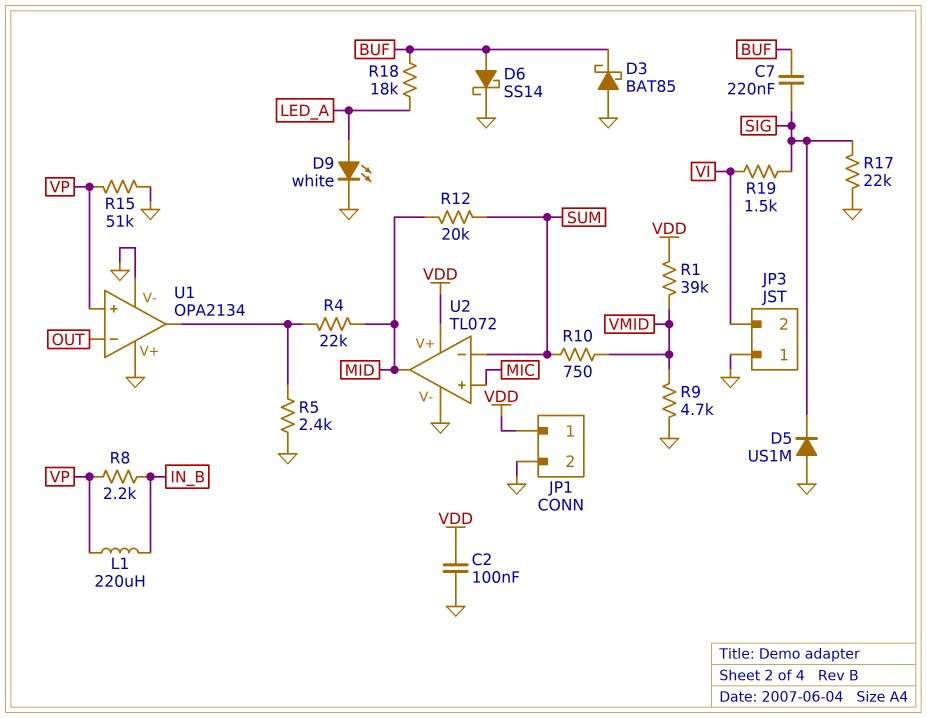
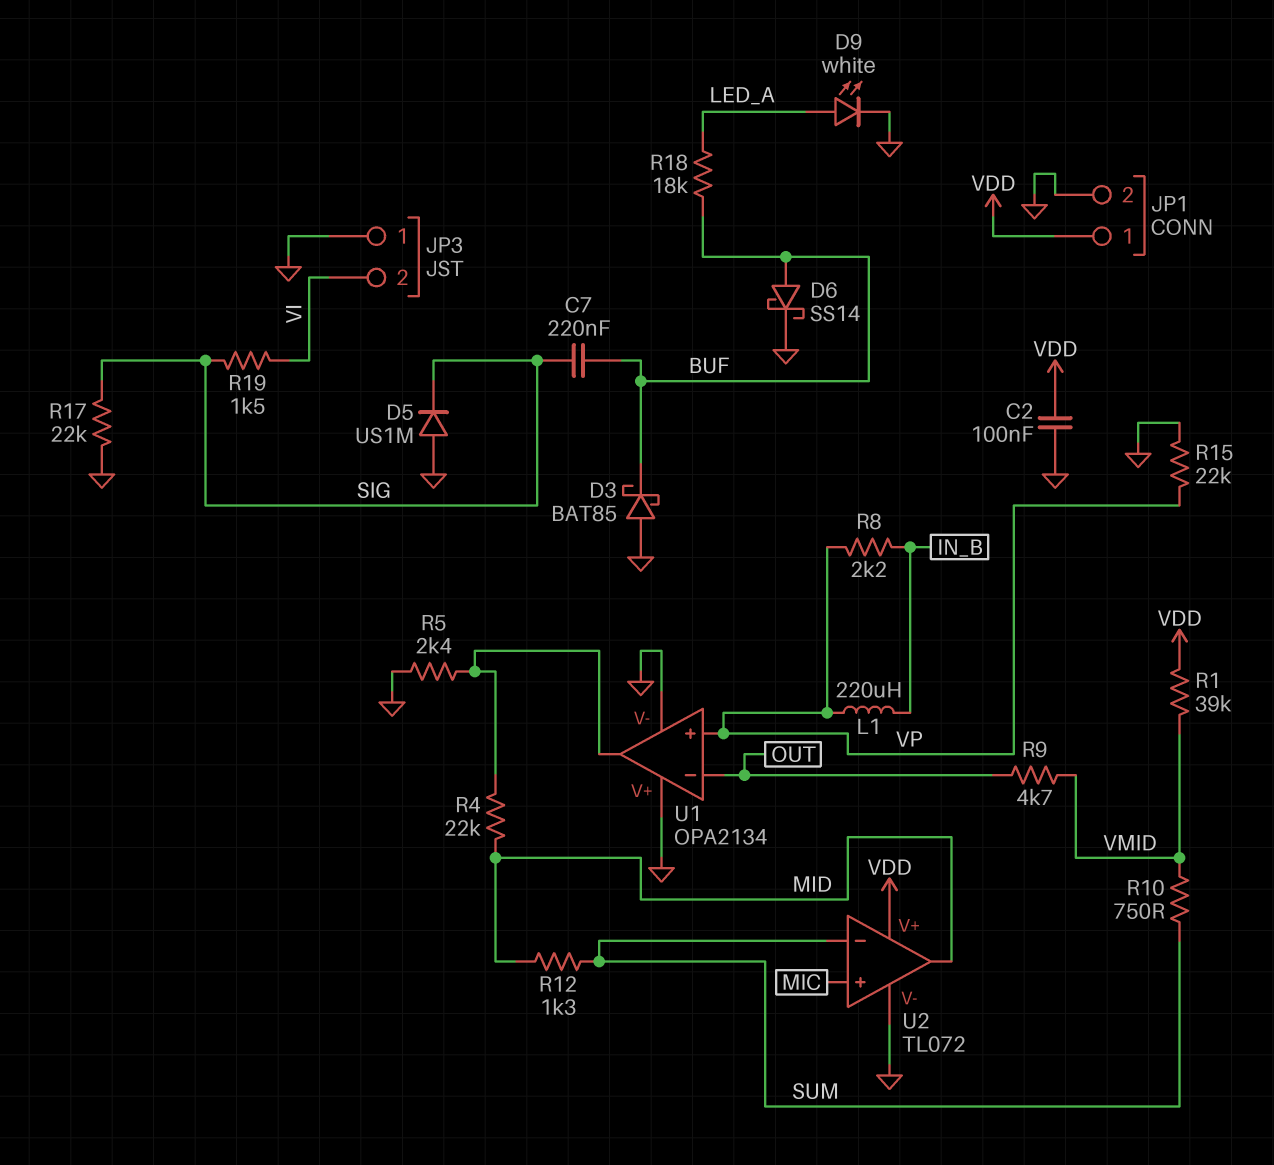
R9: 4.7k (GND, VMID) -> 4.7k (OUT, VMID)
R12: 20k (MID, SUM) -> 1.3k (MID, SUM)
R15: 51k (GND, VP) -> 22k (GND, VP)

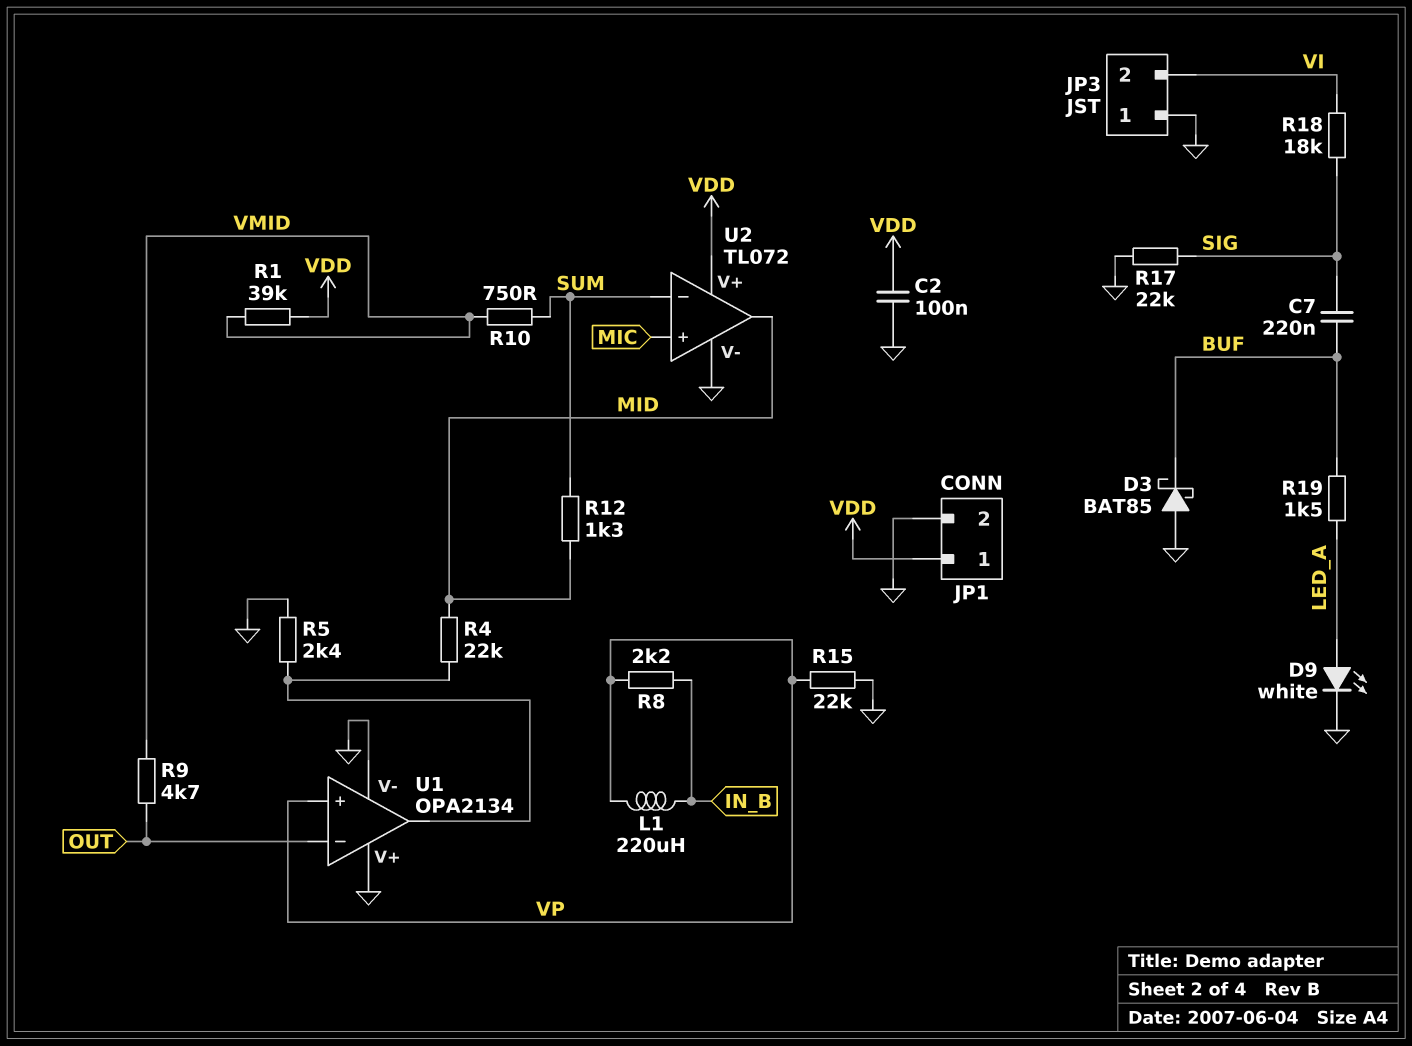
D5: diode US1M (A GND, K SIG) -> none
D6: schottky SS14 (A BUF, K GND) -> none
R18: 18k (BUF, LED_A) -> 18k (SIG, VI)
R19: 1.5k (SIG, VI) -> 1.5k (BUF, LED_A)

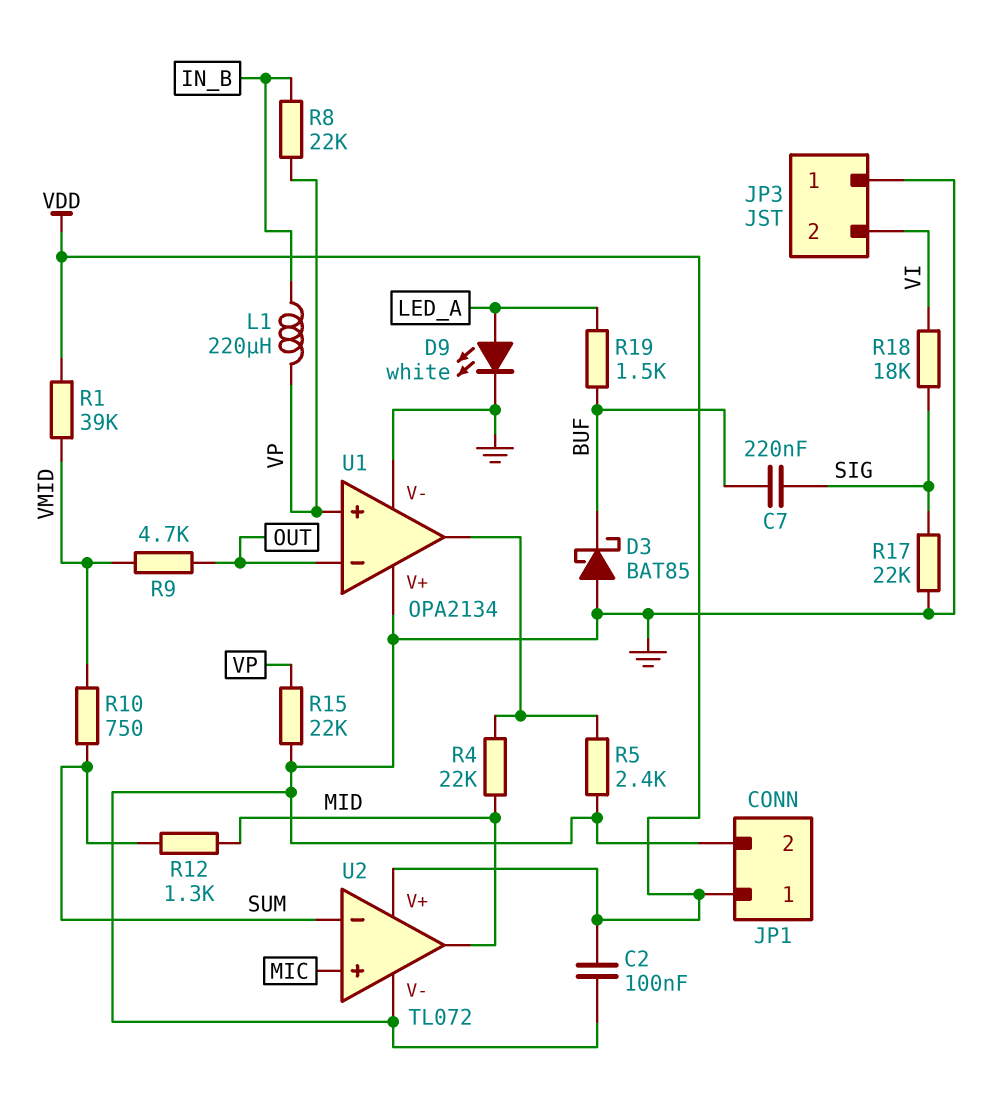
R8: 2.2k (IN_B, VP) -> 22k (IN_B, VP)

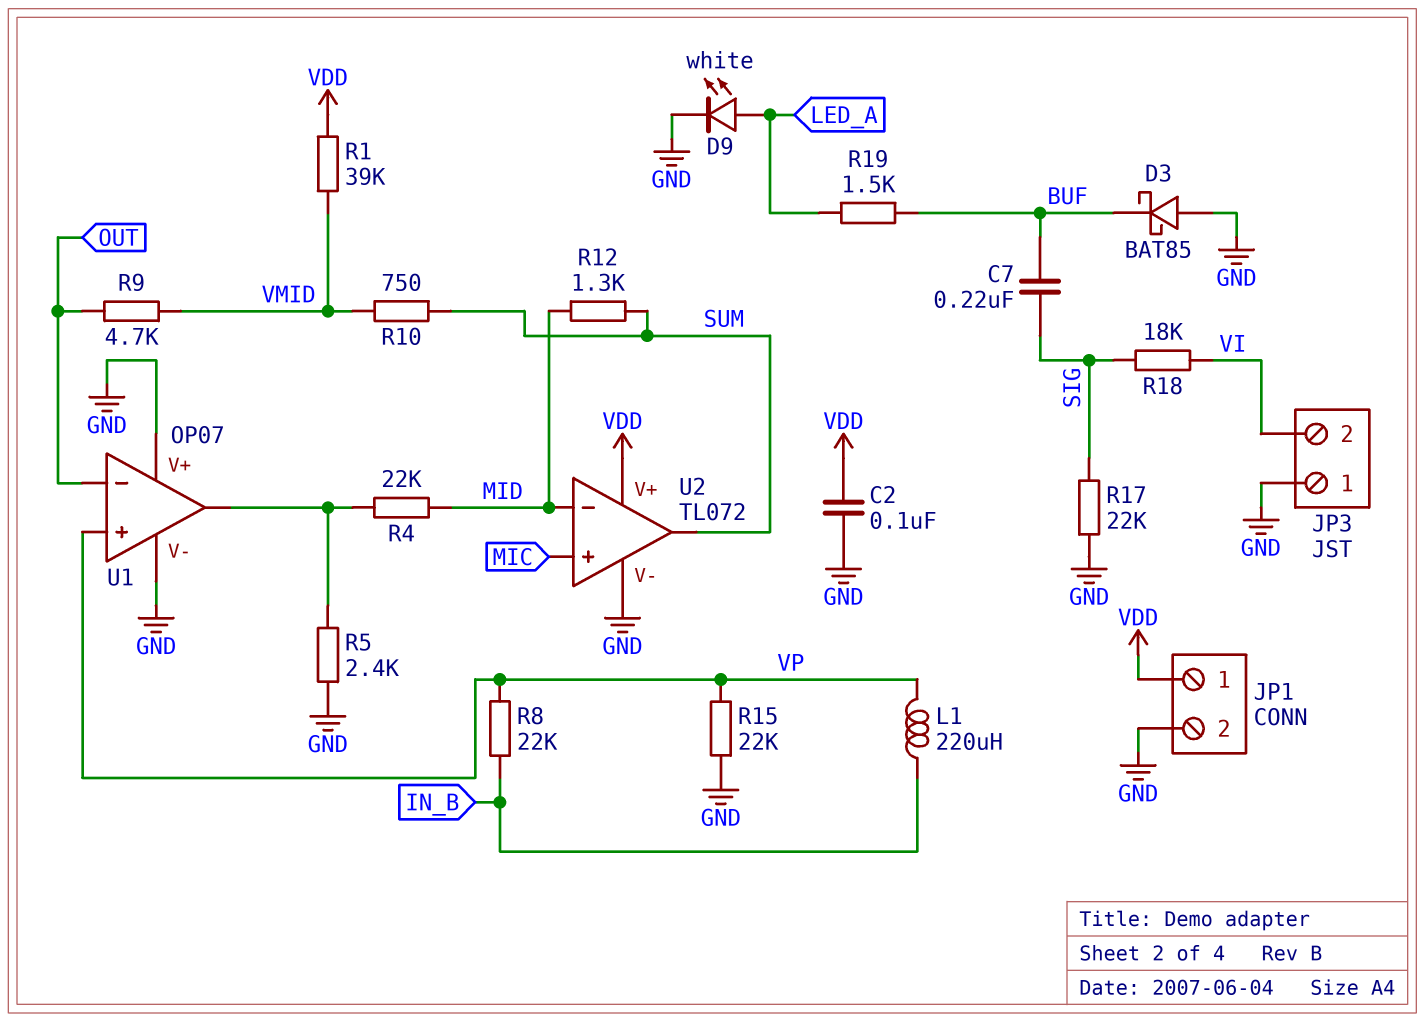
U1: OPA2134 -> OP07
U2 pin in-: SUM -> MID
U2 pin out: MID -> SUM

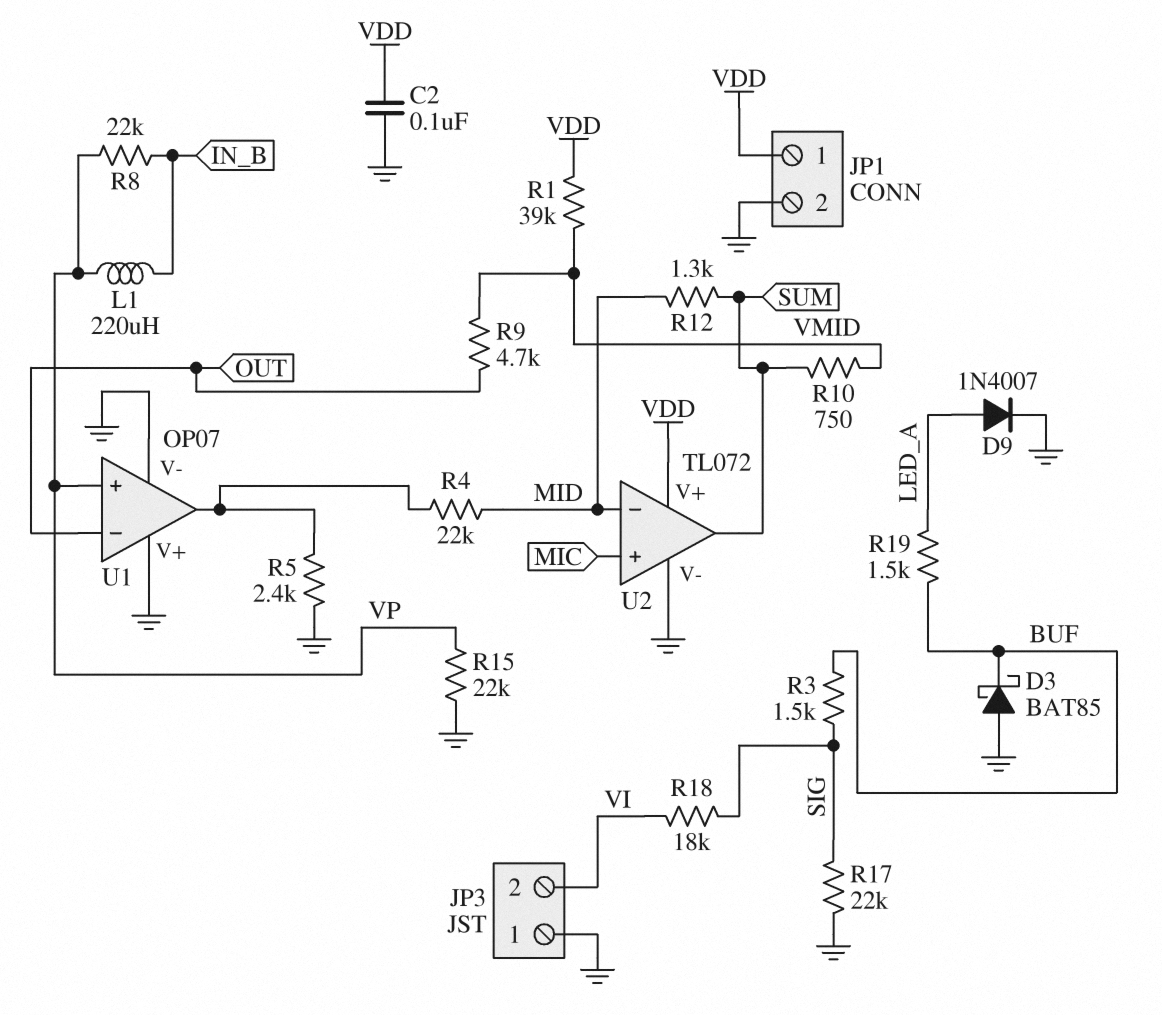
C7: 220nF (BUF, SIG) -> none
D9: LED white (A LED_A, K GND) -> diode 1N4007 (A LED_A, K GND)
R3: none -> 1.5k (BUF, SIG)

